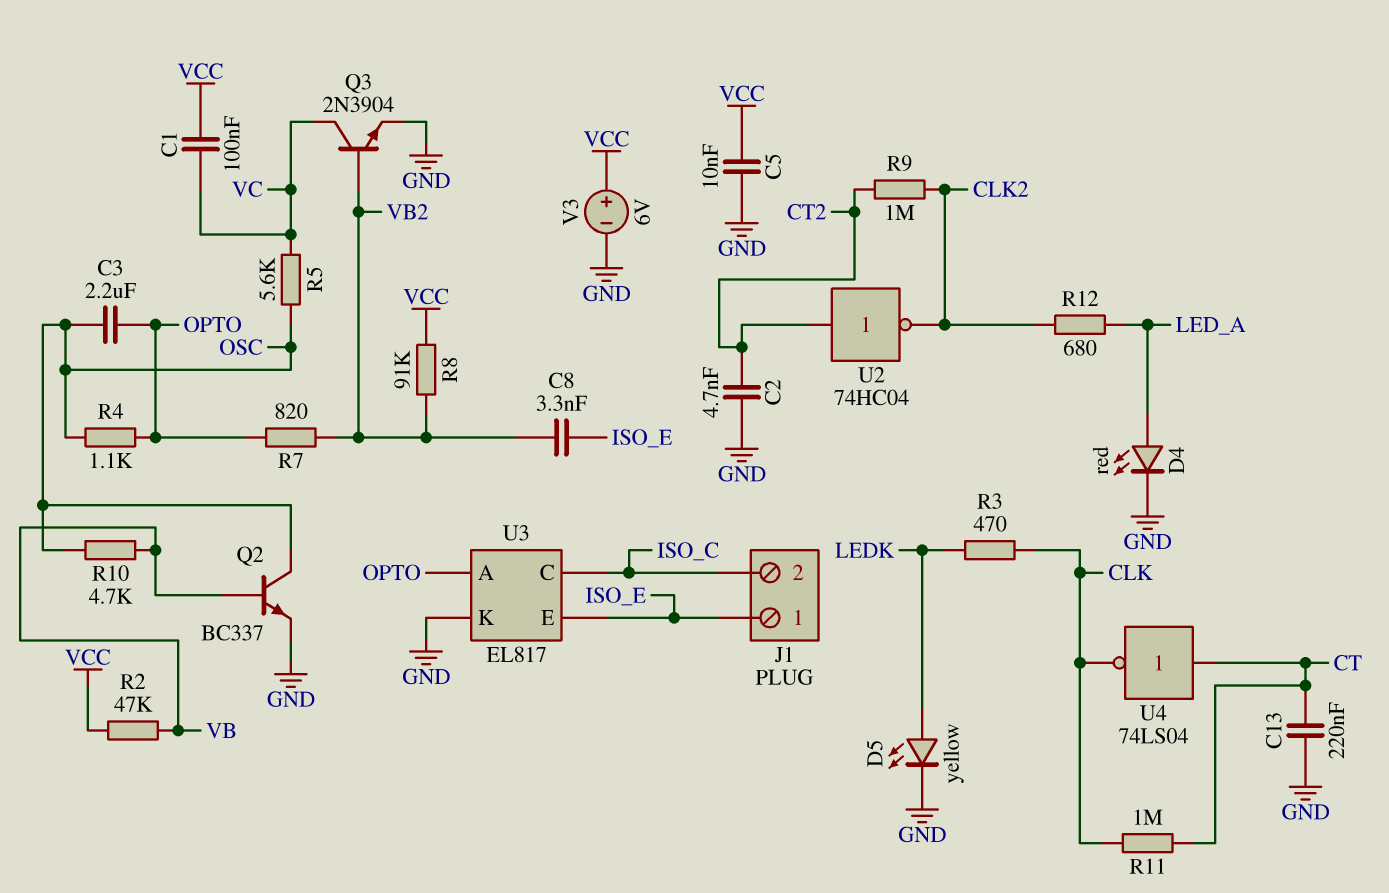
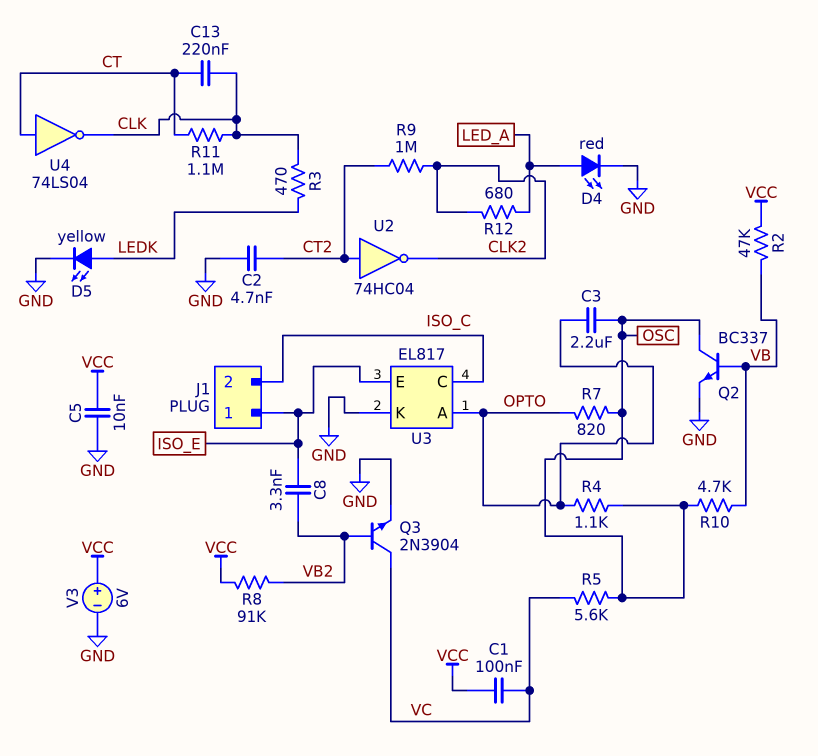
C13: 220nF (CT, GND) -> 220nF (CLK, CT)
R7: 820 (OPTO, VB2) -> 820 (OPTO, OSC)
R11: 1M (CLK, CT) -> 1.1M (CLK, CT)

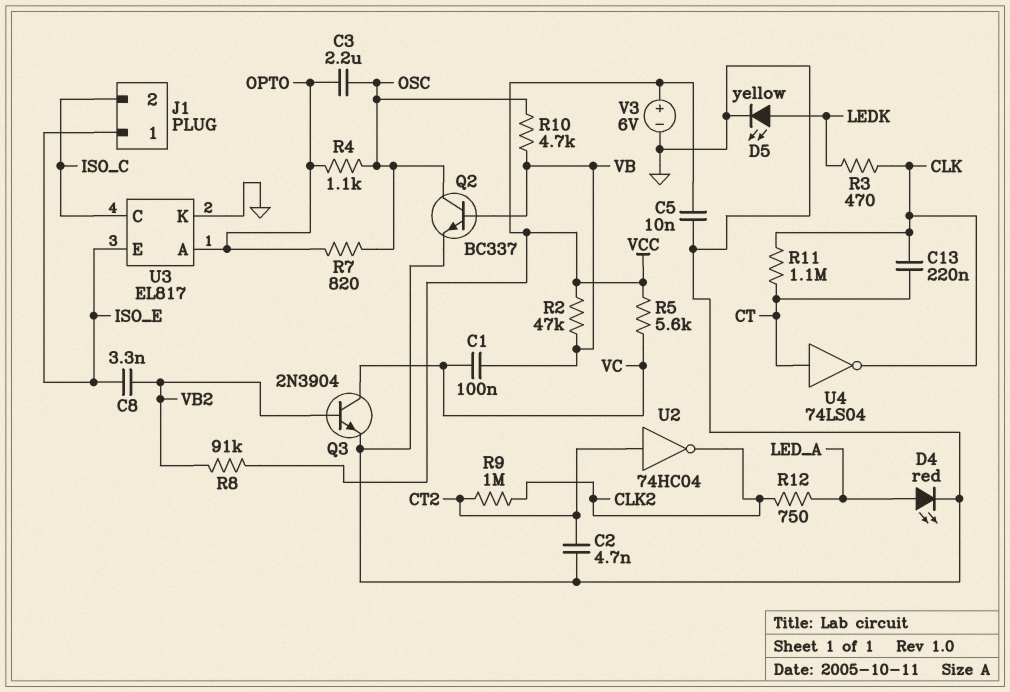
C1: 100nF (VC, VCC) -> 100nF (VB, VC)
R5: 5.6k (OSC, VC) -> 5.6k (VC, VCC)
R12: 680 (CLK2, LED_A) -> 750 (CLK2, LED_A)

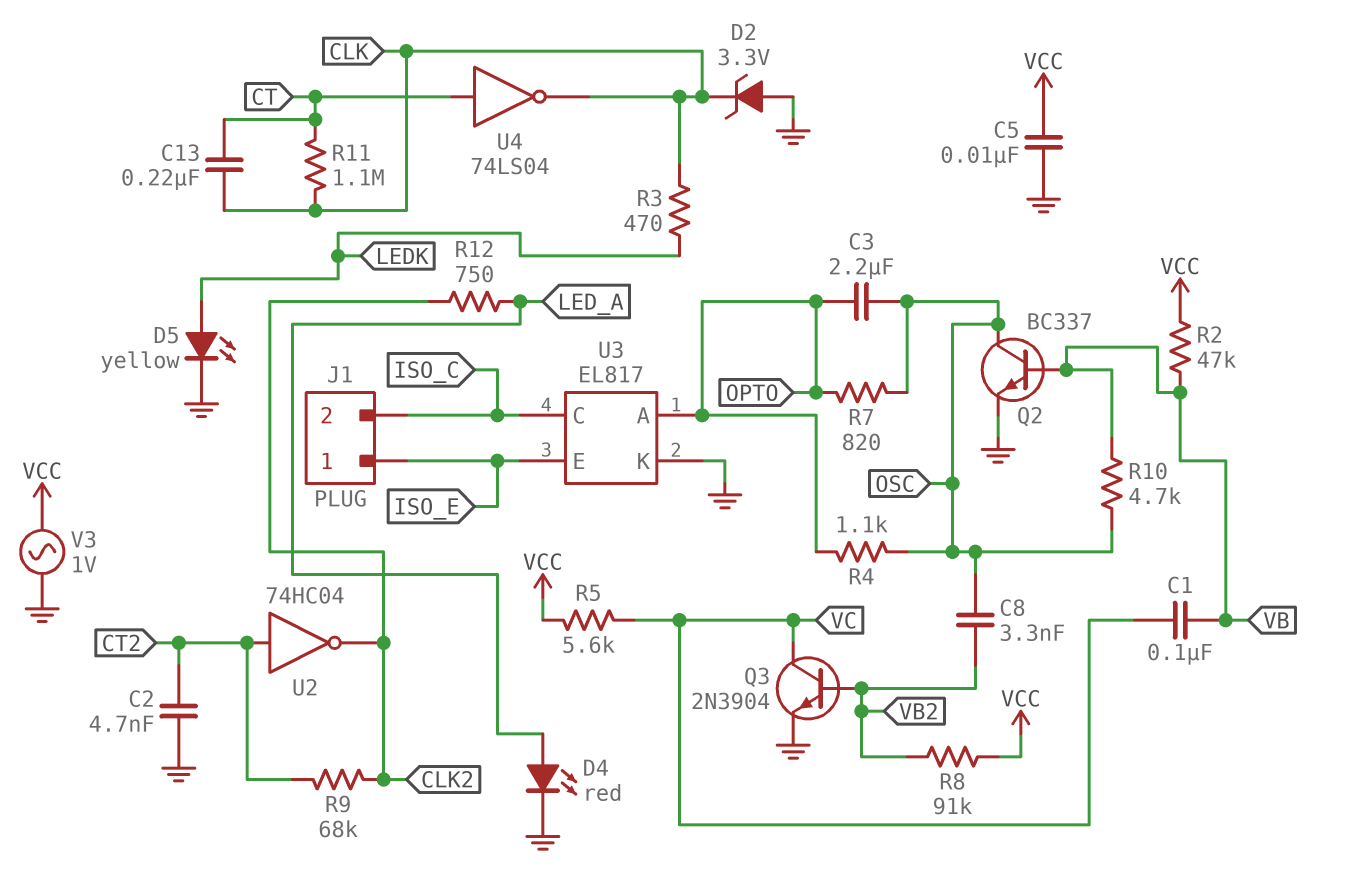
C8: 3.3nF (ISO_E, VB2) -> 3.3nF (OSC, VB2)
D2: none -> zener 3.3V (A GND, K CLK)
R9: 1M (CLK2, CT2) -> 68k (CLK2, CT2)
V3: 6V (plus VCC, minus GND) -> AC 1V (GND, VCC)

